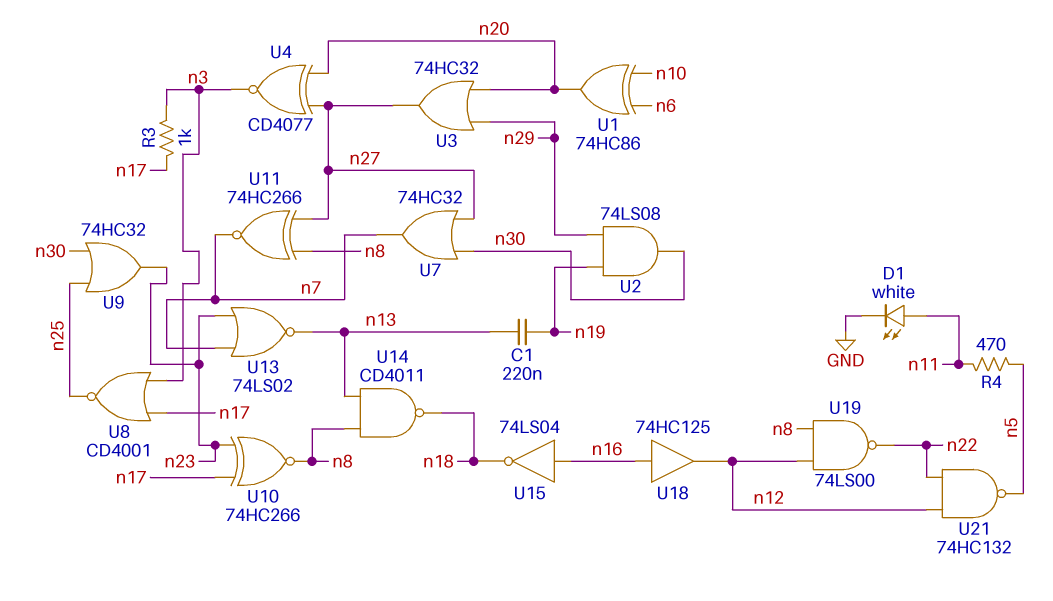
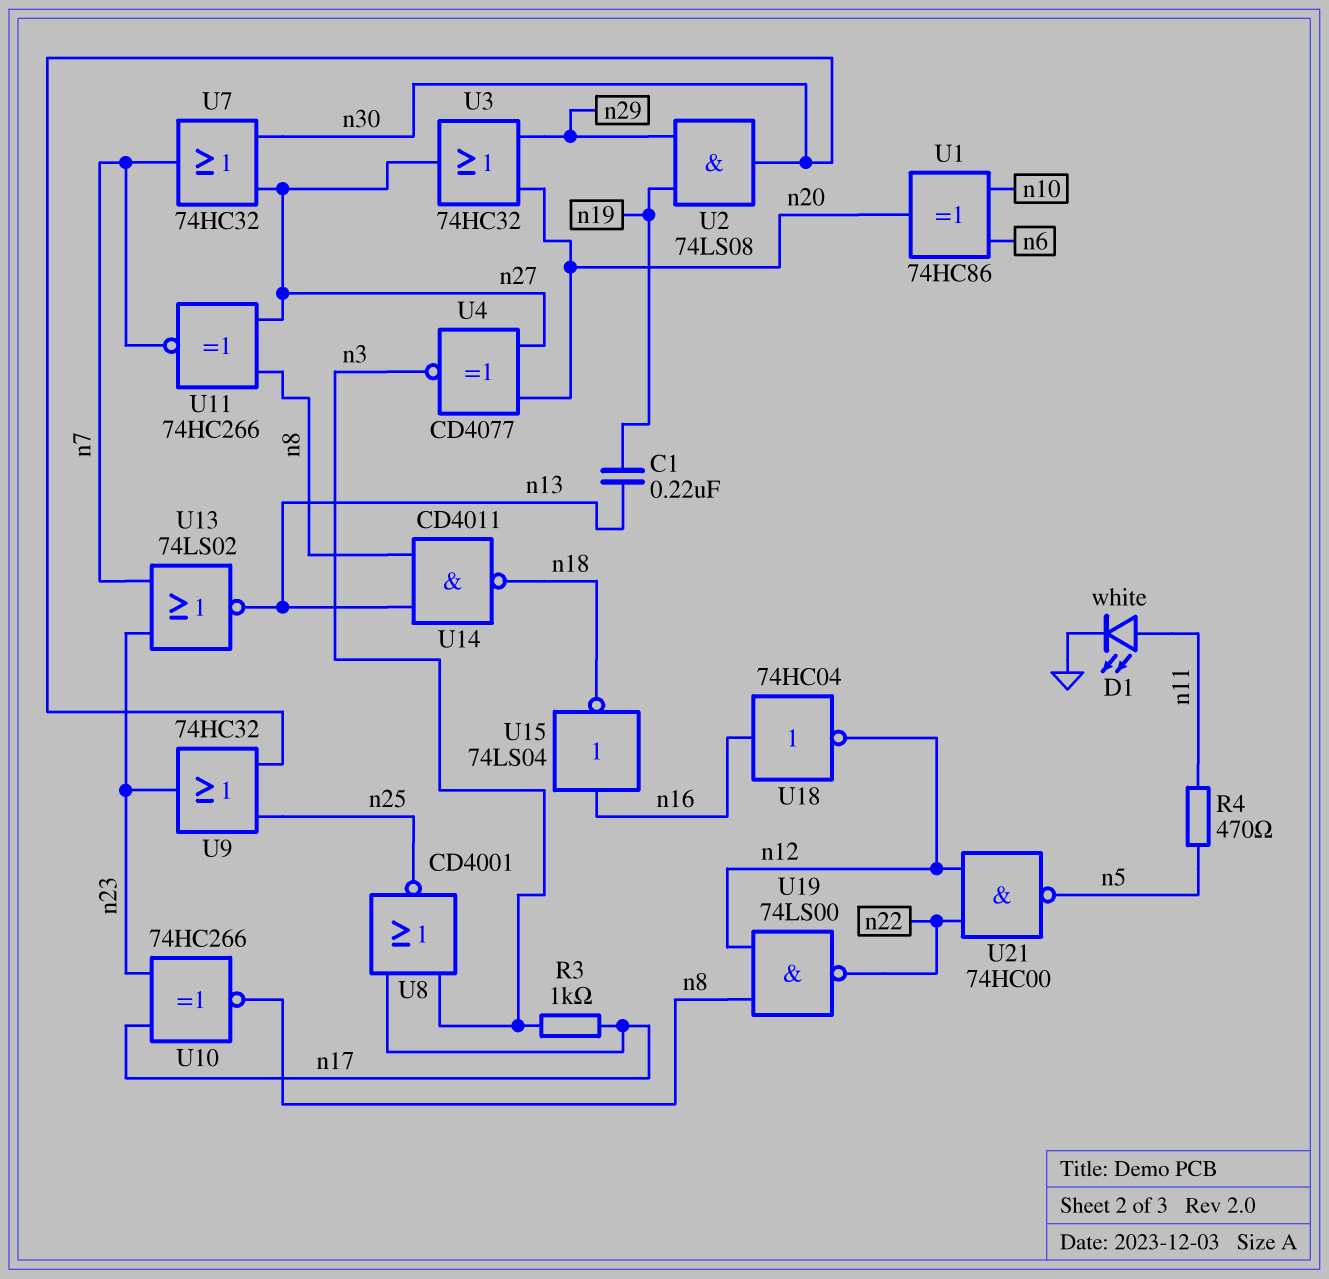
U18: buffer 74HC125 (in n16, out n12) -> NOT 74HC04 (in n16, out n12)
U21: NAND 74HC132 (in n12, in n22, out n5) -> NAND 74HC00 (in n12, in n22, out n5)

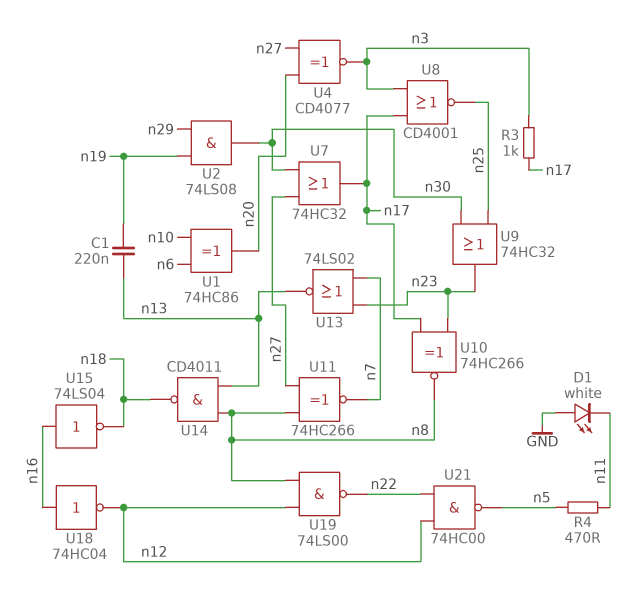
D1: LED white (A n11, K GND) -> LED white (A GND, K n11)
U3: OR 74HC32 (in n20, in n29, out n27) -> none
U7: OR 74HC32 (in n27, in n30, out n7) -> OR 74HC32 (in n27, in n30, out n17)

